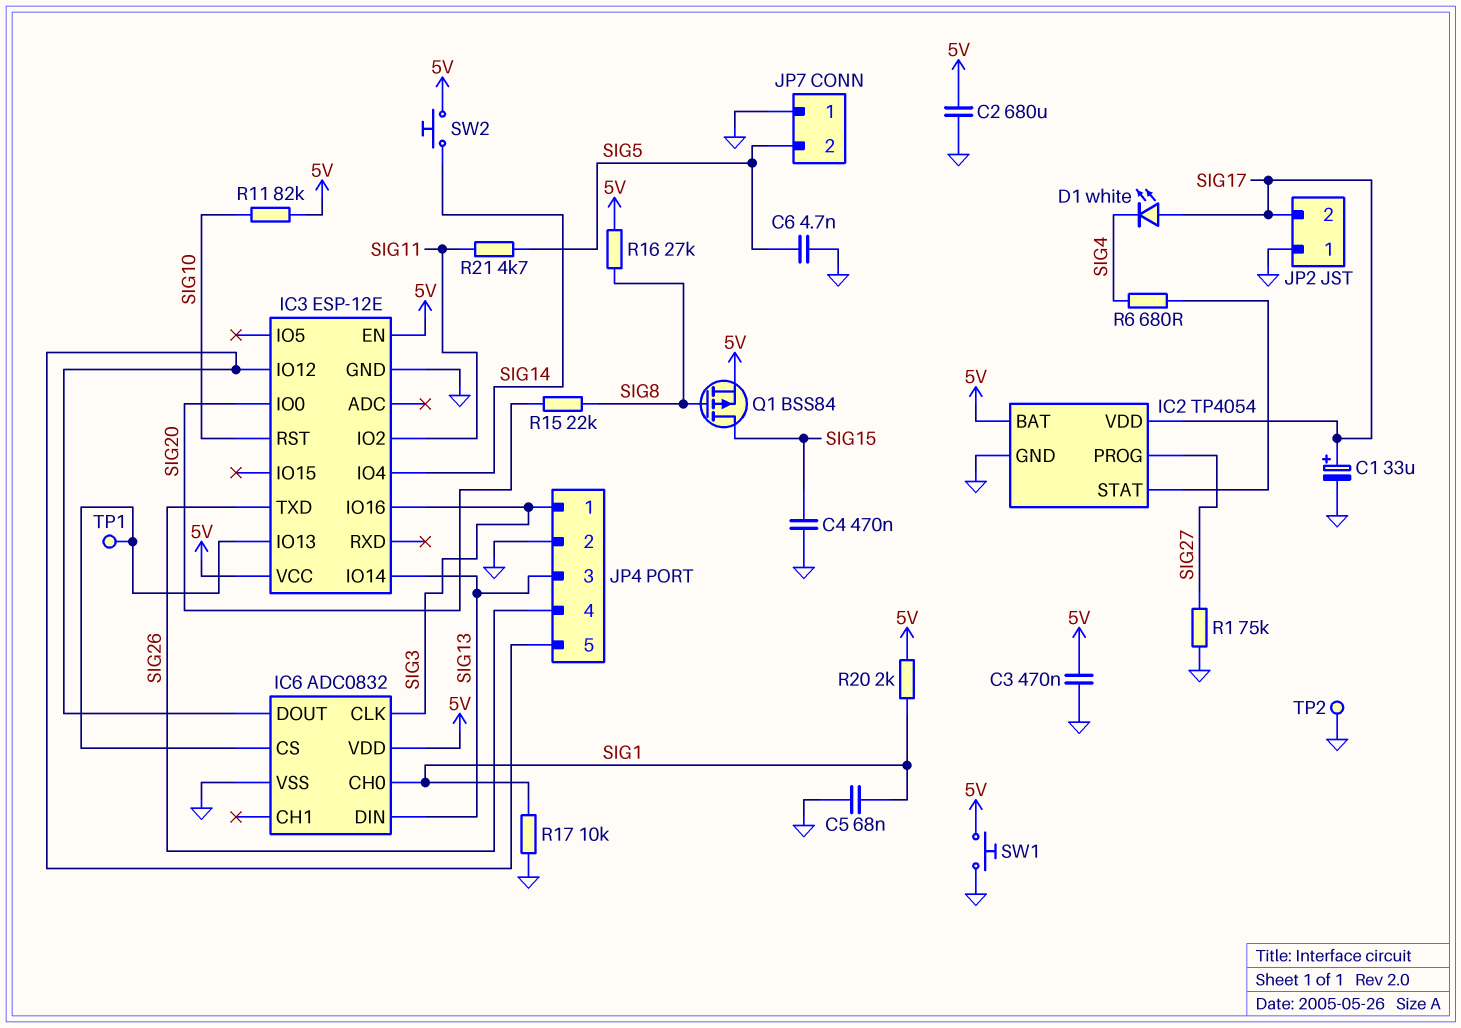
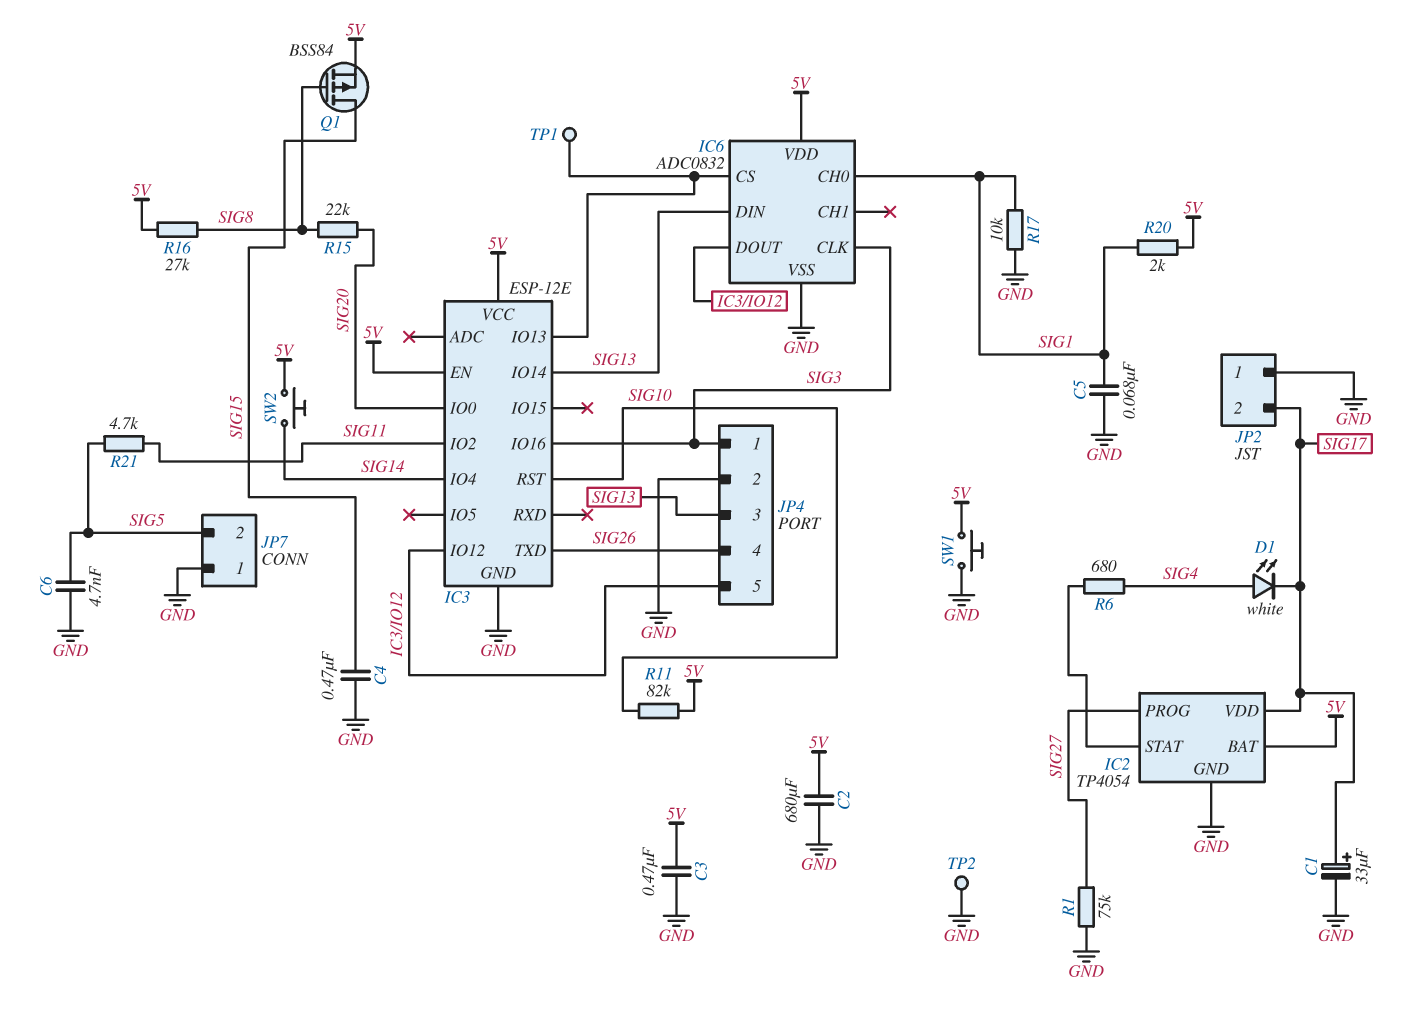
D1: LED white (A SIG17, K SIG4) -> LED white (A SIG4, K SIG17)

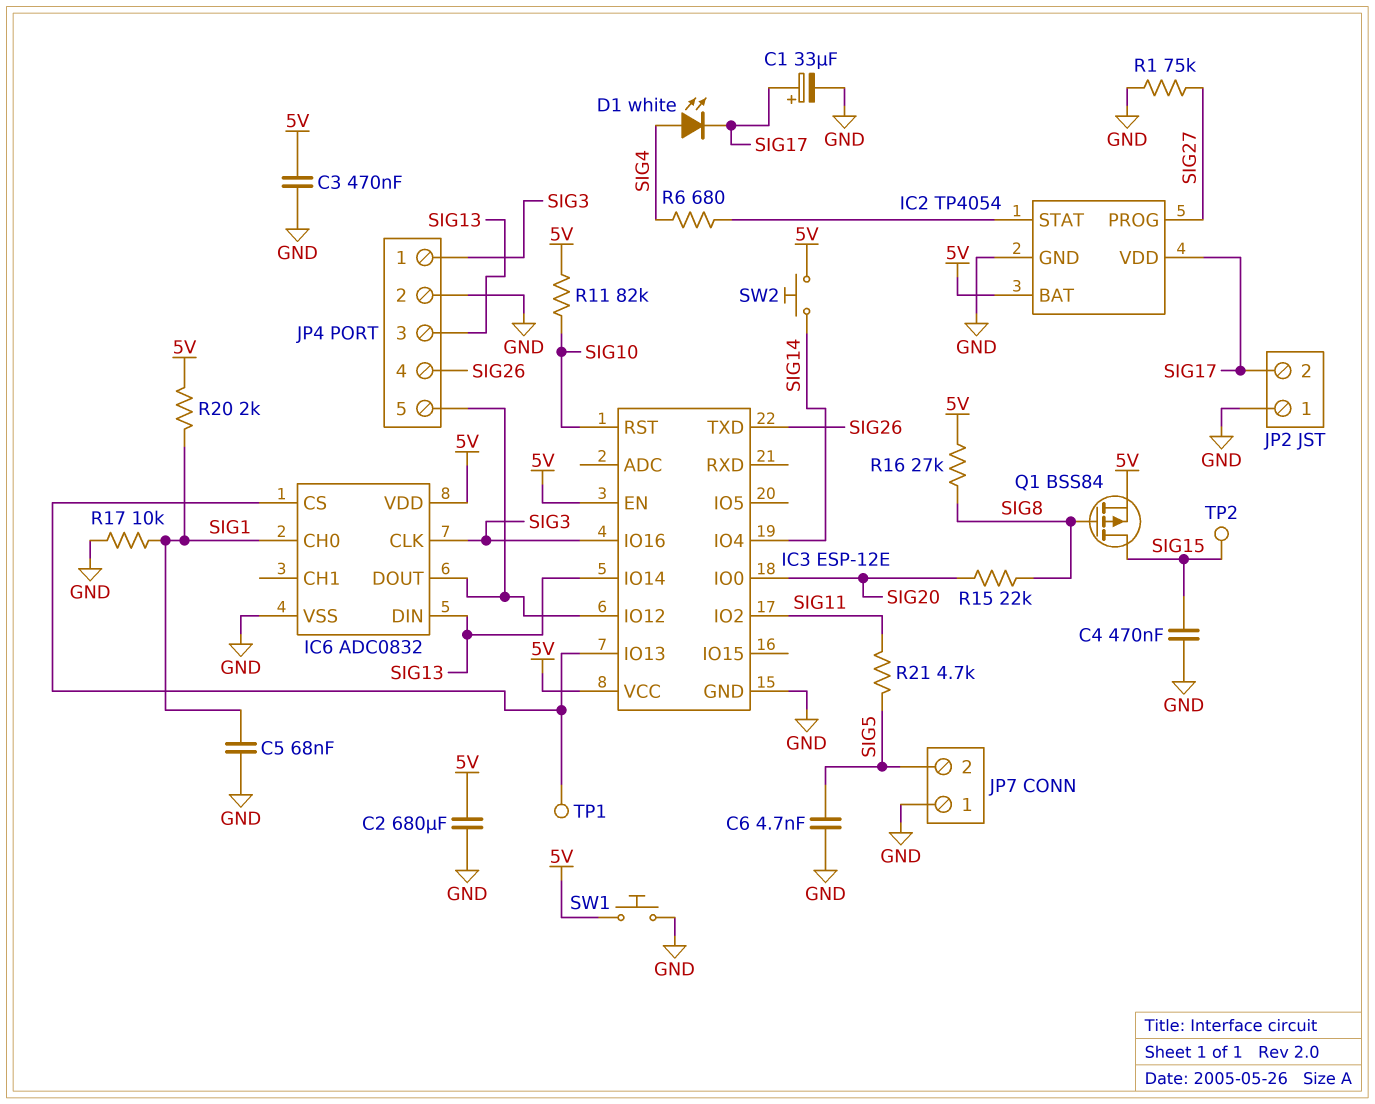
TP2: test point (GND) -> test point (SIG15)

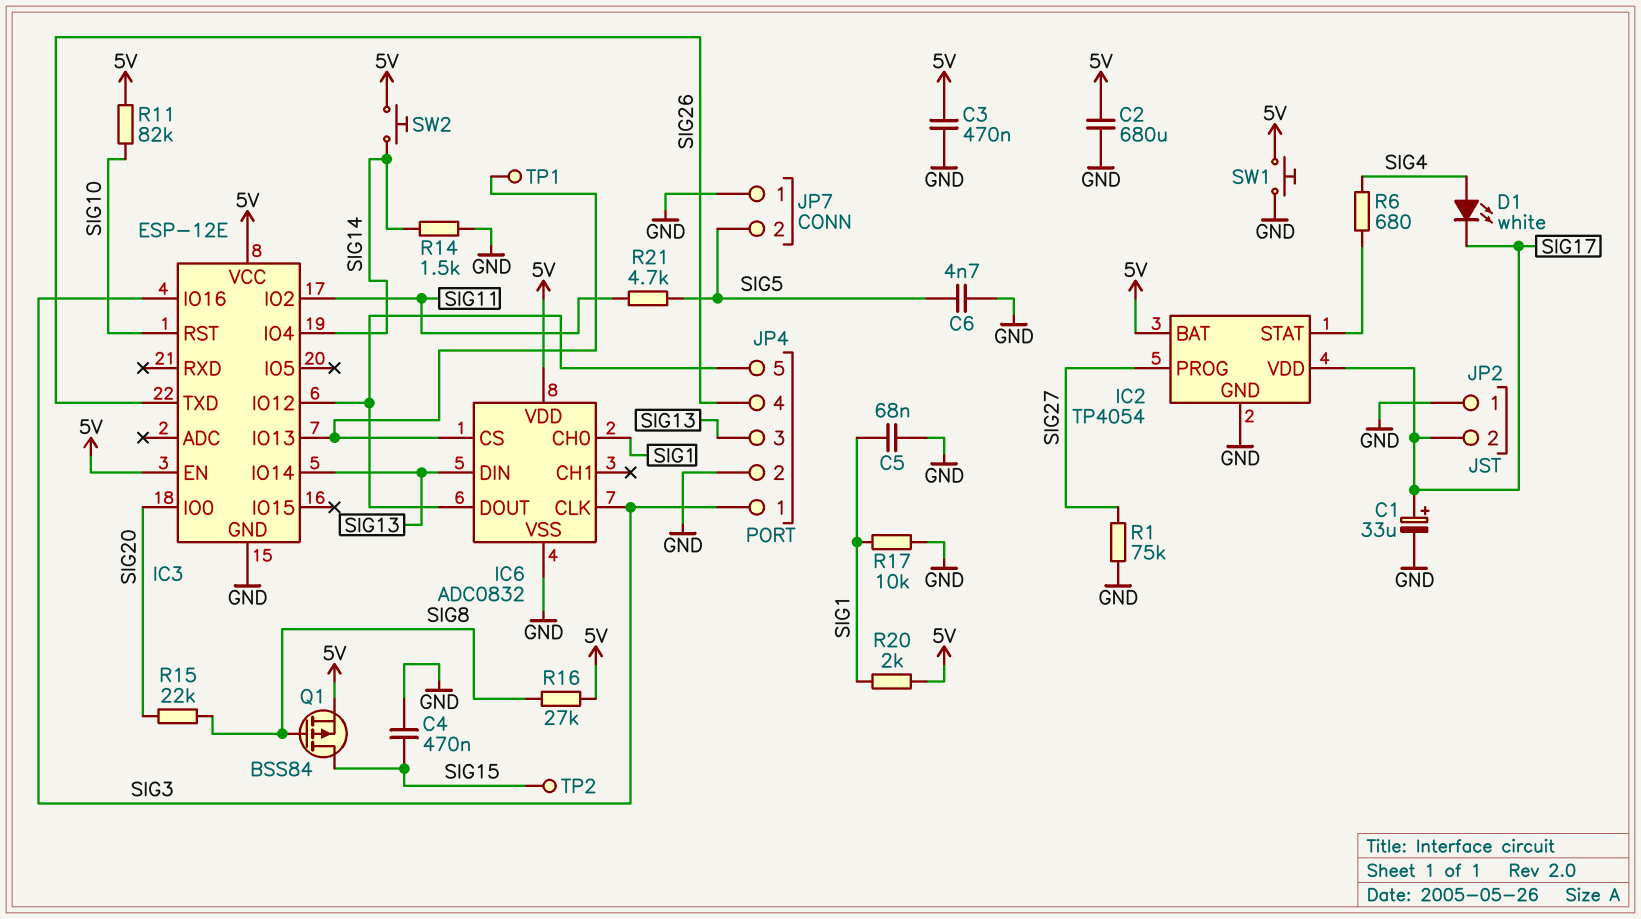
R14: none -> 1.5k (GND, SIG14)

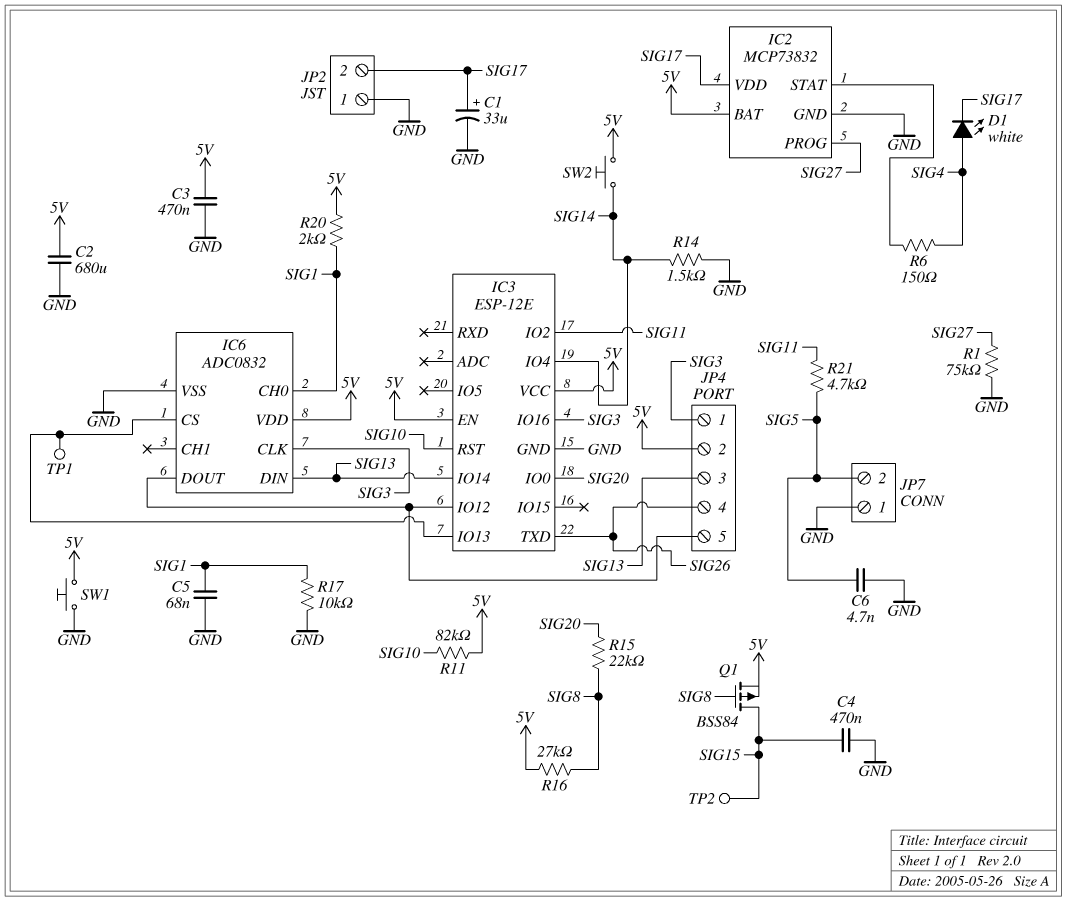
IC2: TP4054 -> MCP73832
JP4 pin 2: GND -> 5V
R6: 680 (IC2/STAT, SIG4) -> 150 (IC2/STAT, SIG4)

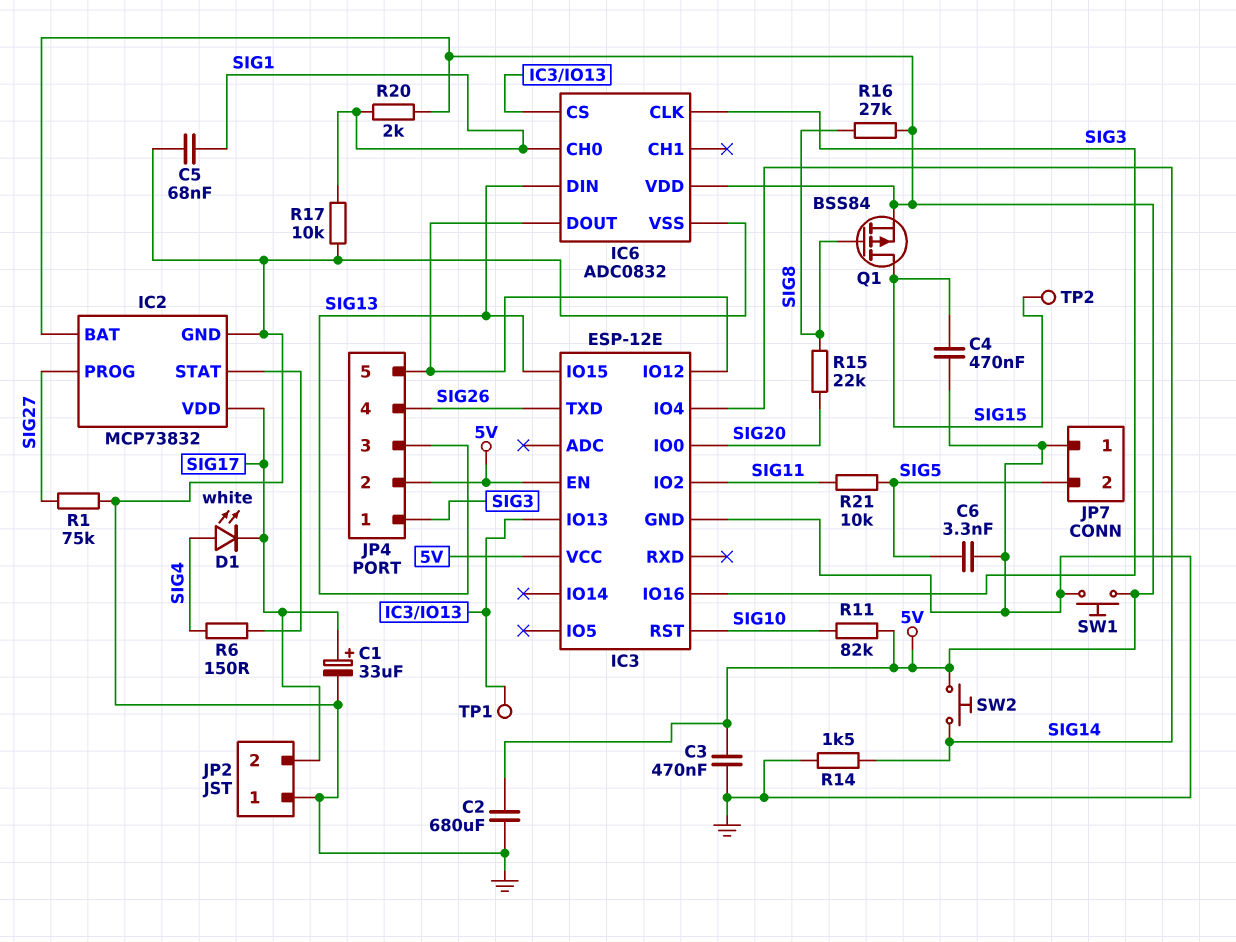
C6: 4.7nF (GND, SIG5) -> 3.3nF (GND, SIG5)
IC3 pin IO14: SIG13 -> none
IC3 pin IO15: none -> SIG13
R21: 4.7k (SIG5, SIG11) -> 10k (SIG5, SIG11)

